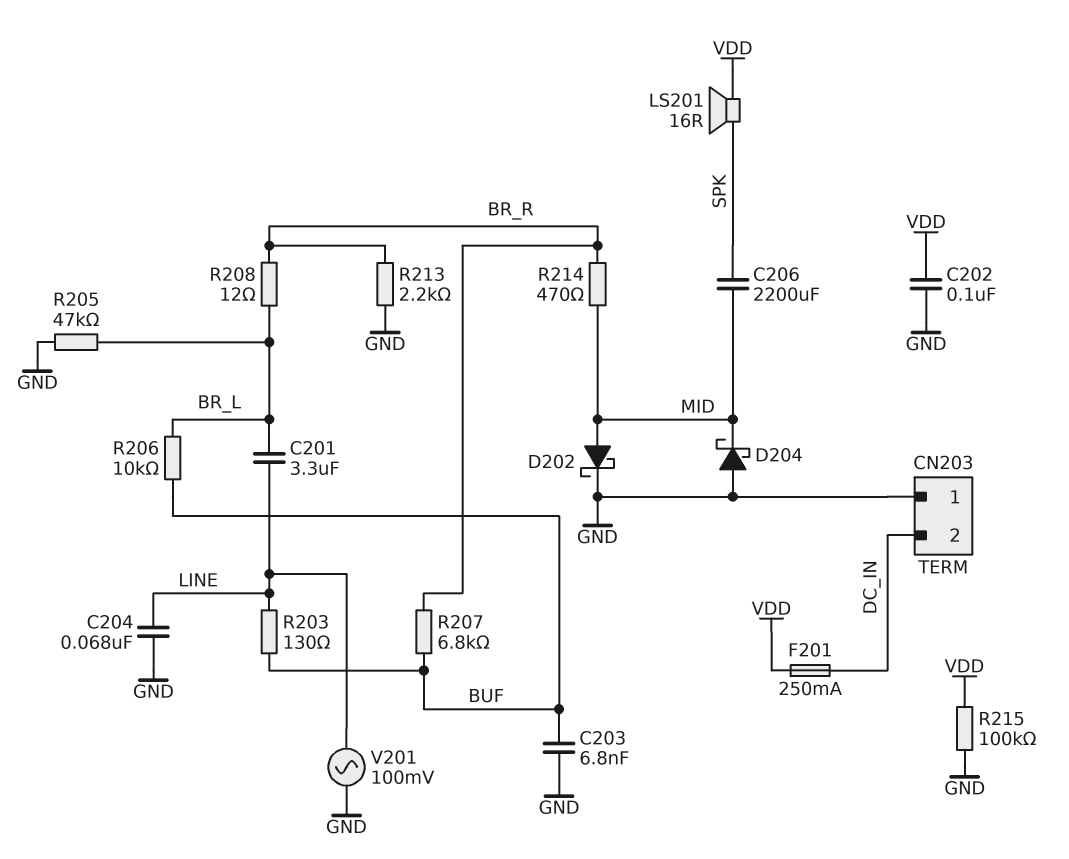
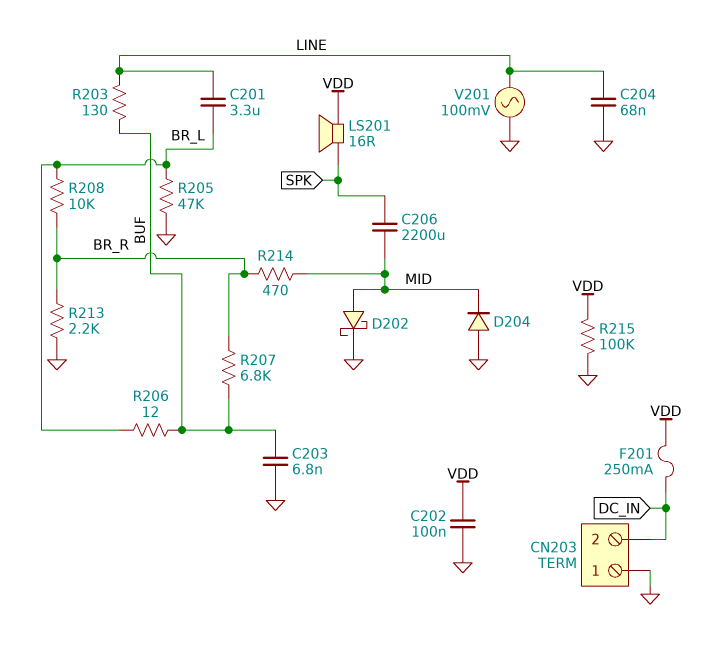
D204: schottky (A GND, K MID) -> diode (A GND, K MID)
R206: 10k (BR_L, BUF) -> 12 (BR_L, BUF)
R208: 12 (BR_L, BR_R) -> 10k (BR_L, BR_R)

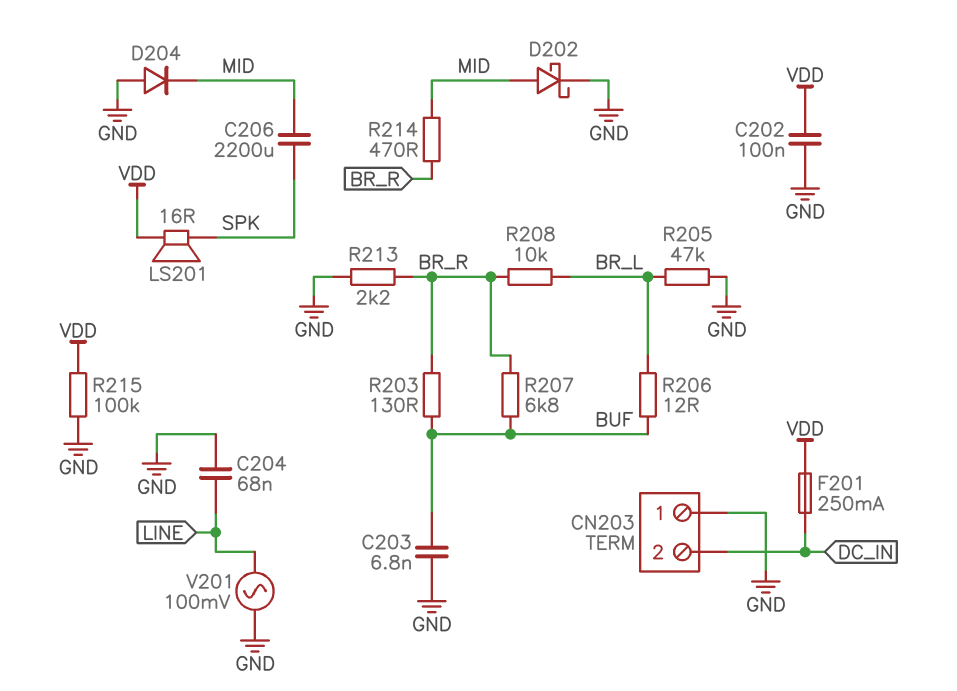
C201: 3.3uF (BR_L, LINE) -> none
R203: 130 (BUF, LINE) -> 130 (BR_R, BUF)

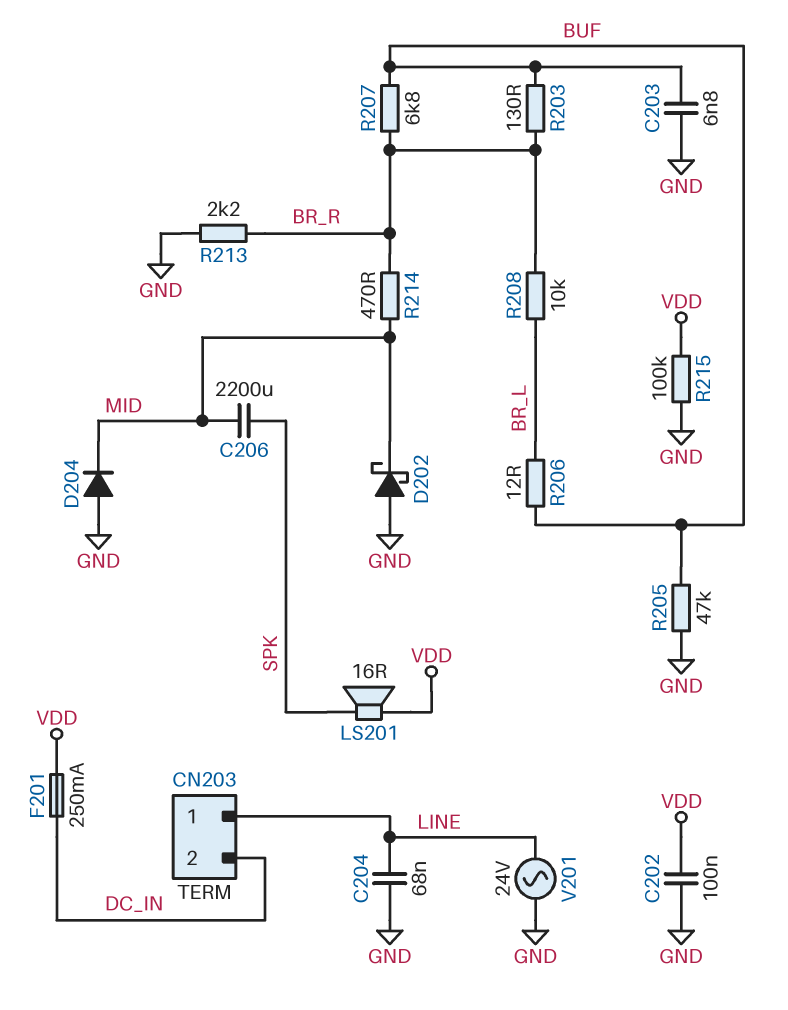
CN203 pin 1: GND -> LINE
D202: schottky (A MID, K GND) -> schottky (A GND, K MID)
R205: 47k (BR_L, GND) -> 47k (BUF, GND)
V201: AC 100mV (GND, LINE) -> AC 24V (GND, LINE)

